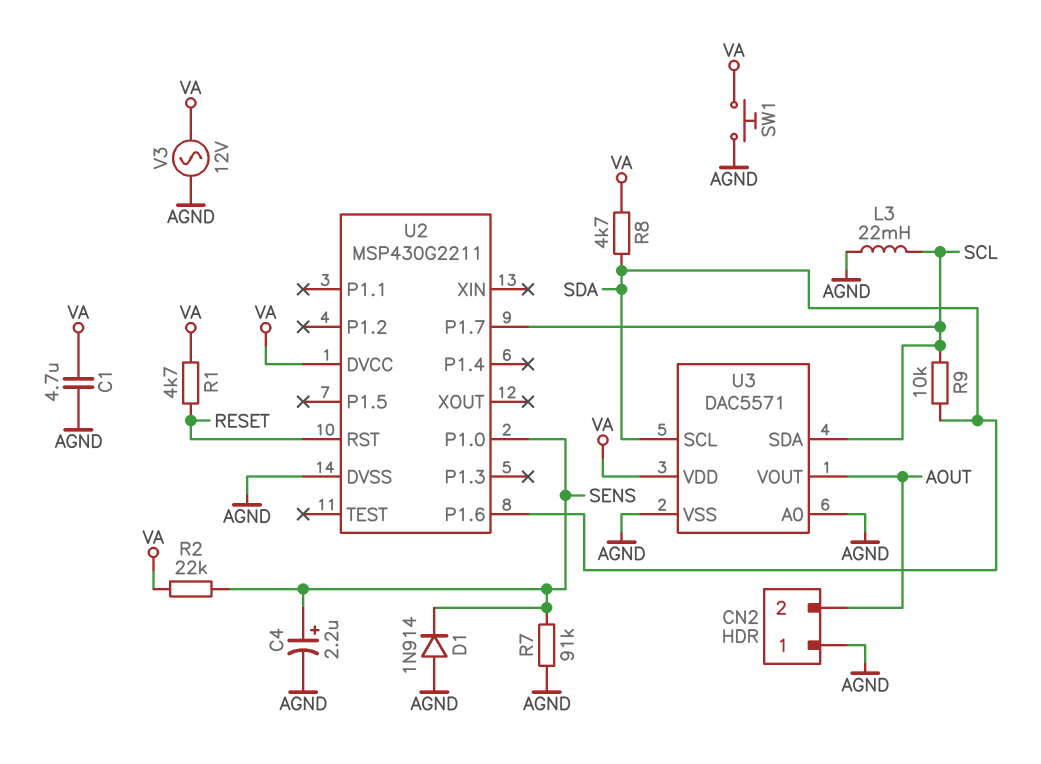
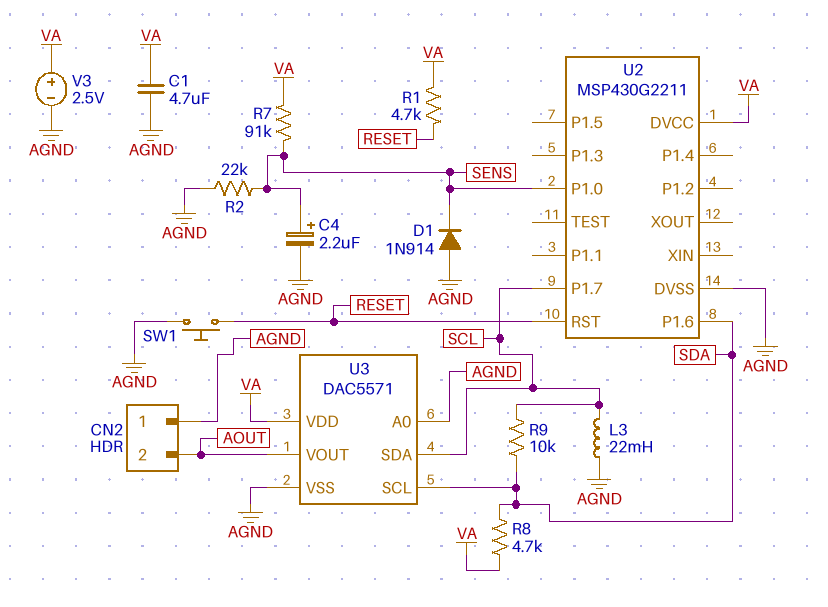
R2: 22k (SENS, VA) -> 22k (AGND, SENS)
R7: 91k (AGND, SENS) -> 91k (SENS, VA)
SW1: button (AGND, VA) -> button (AGND, RESET)
V3: AC 12V (AGND, VA) -> 2.5V (plus VA, minus AGND)

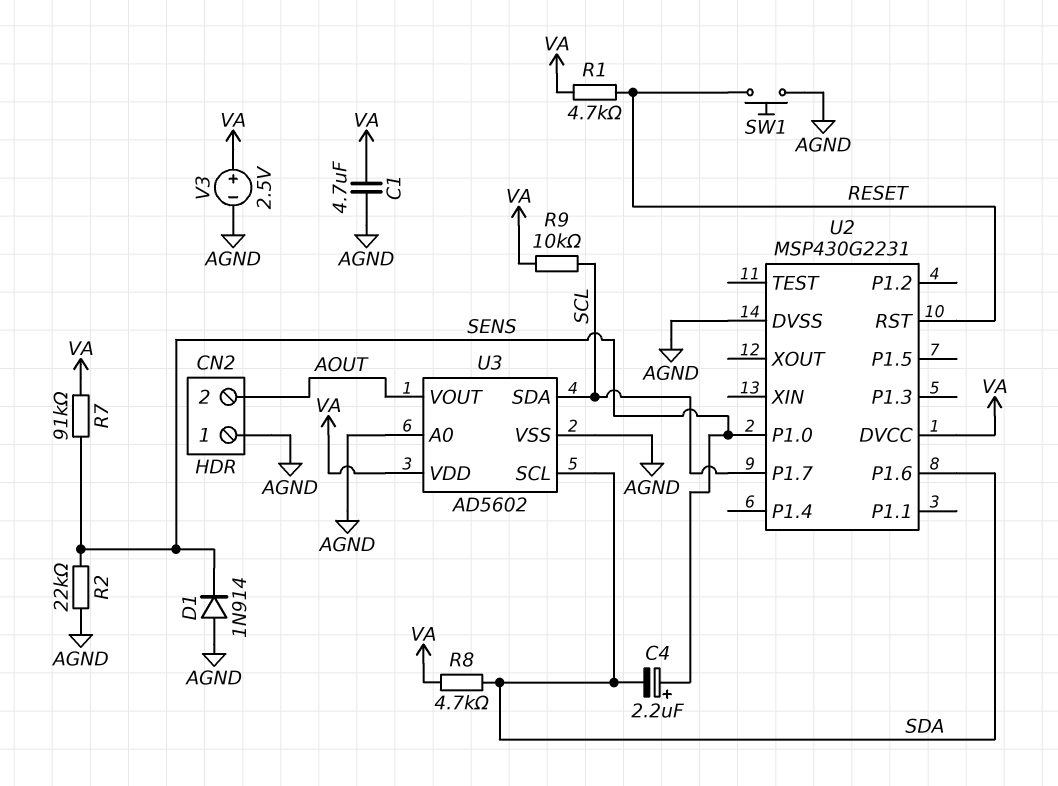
C4: 2.2uF (plus SENS, minus AGND) -> 2.2uF (plus SENS, minus SDA)
L3: 22mH (AGND, SCL) -> none
R9: 10k (SCL, SDA) -> 10k (SCL, VA)
U2: MSP430G2211 -> MSP430G2231
U3: DAC5571 -> AD5602

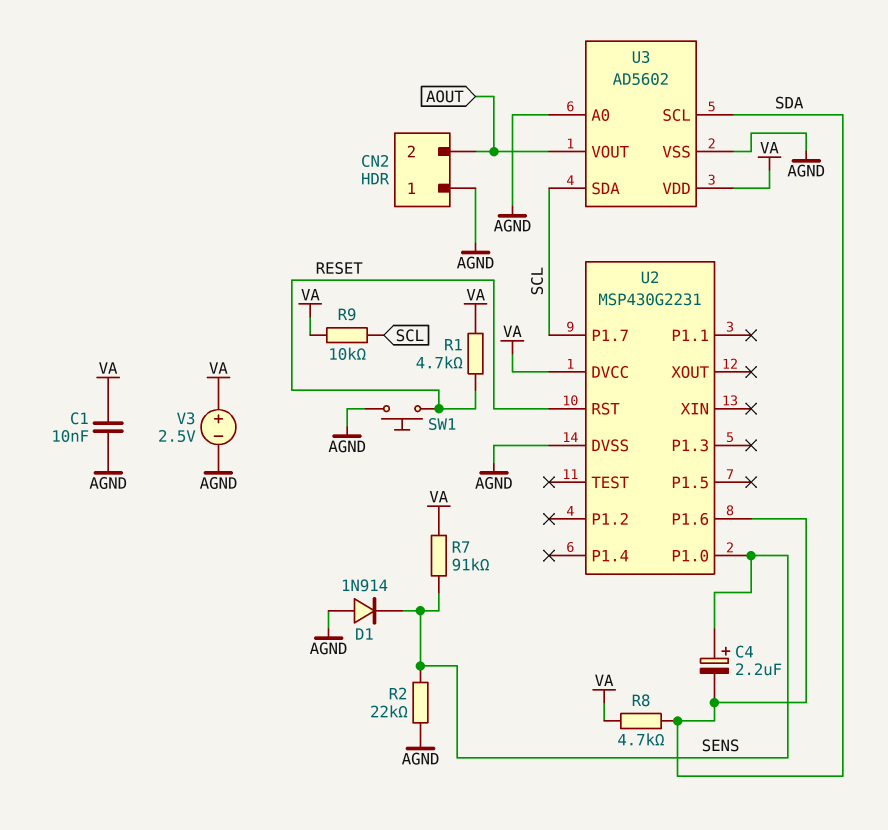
C1: 4.7uF (AGND, VA) -> 10nF (AGND, VA)

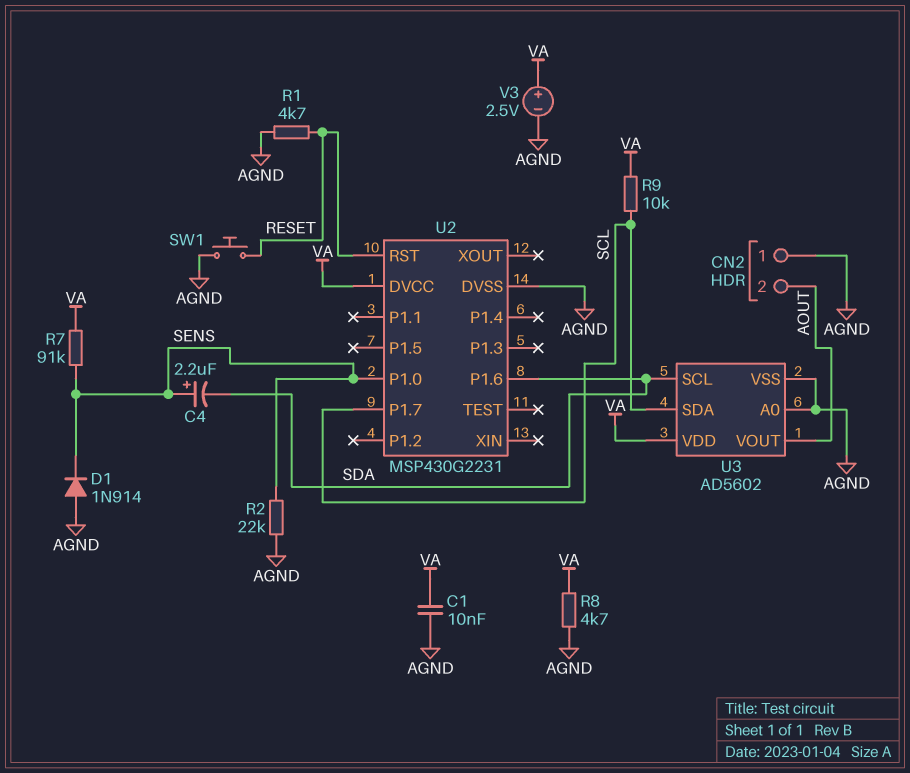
R1: 4.7k (RESET, VA) -> 4.7k (AGND, RESET)
R8: 4.7k (SDA, VA) -> 4.7k (AGND, VA)

